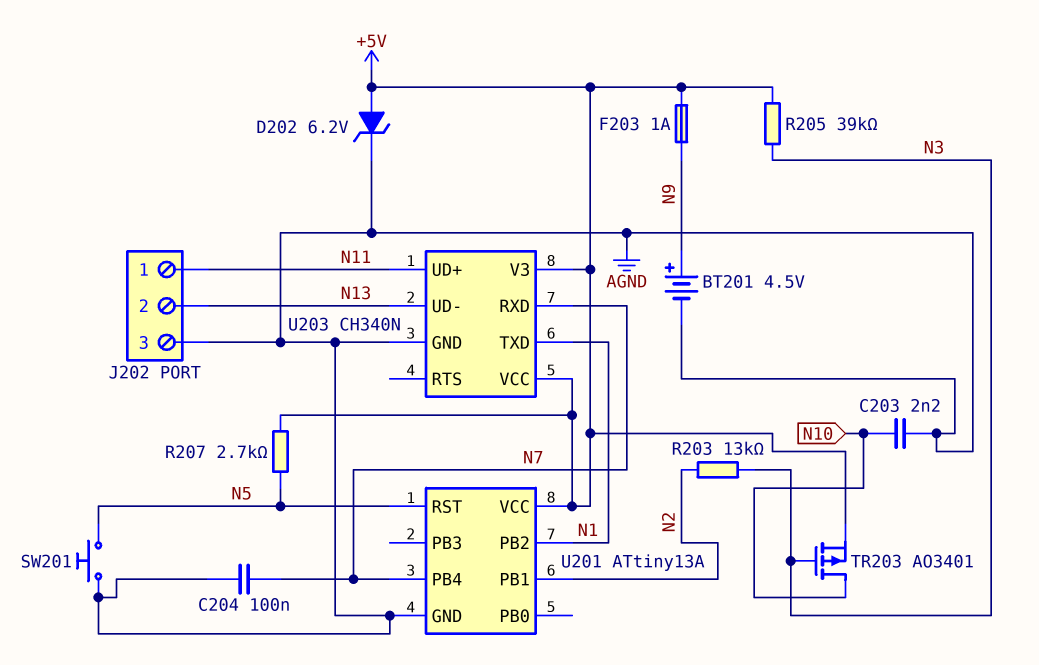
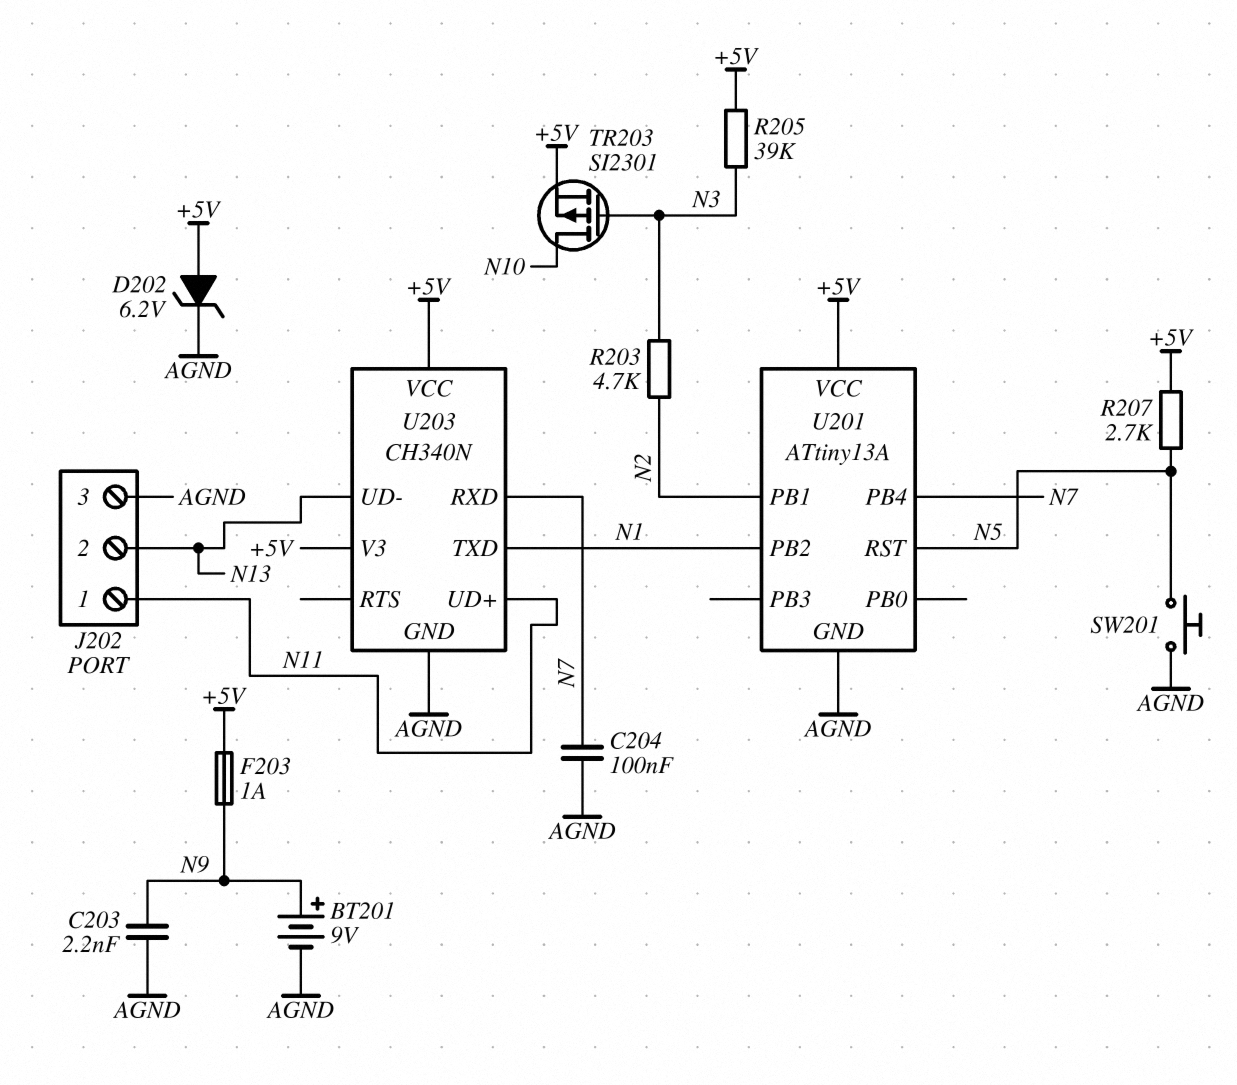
BT201: 4.5V (plus N9, minus AGND) -> 9V (plus N9, minus AGND)
C203: 2.2nF (AGND, N10) -> 2.2nF (AGND, N9)
R203: 13k (N2, N3) -> 4.7k (N2, N3)
TR203: PMOS AO3401 (G N3, D N10, S +5V) -> PMOS SI2301 (G N3, D N10, S +5V)

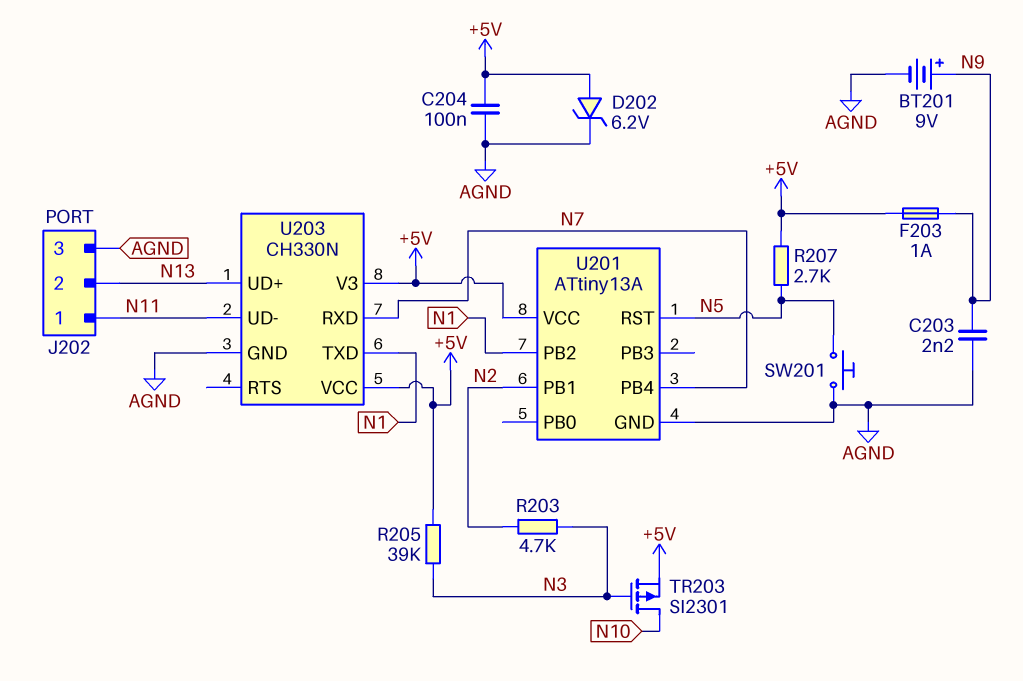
C204: 100nF (AGND, N7) -> 100nF (+5V, AGND)
U203: CH340N -> CH330N
U203 pin UD+: N11 -> N13
U203 pin UD-: N13 -> N11

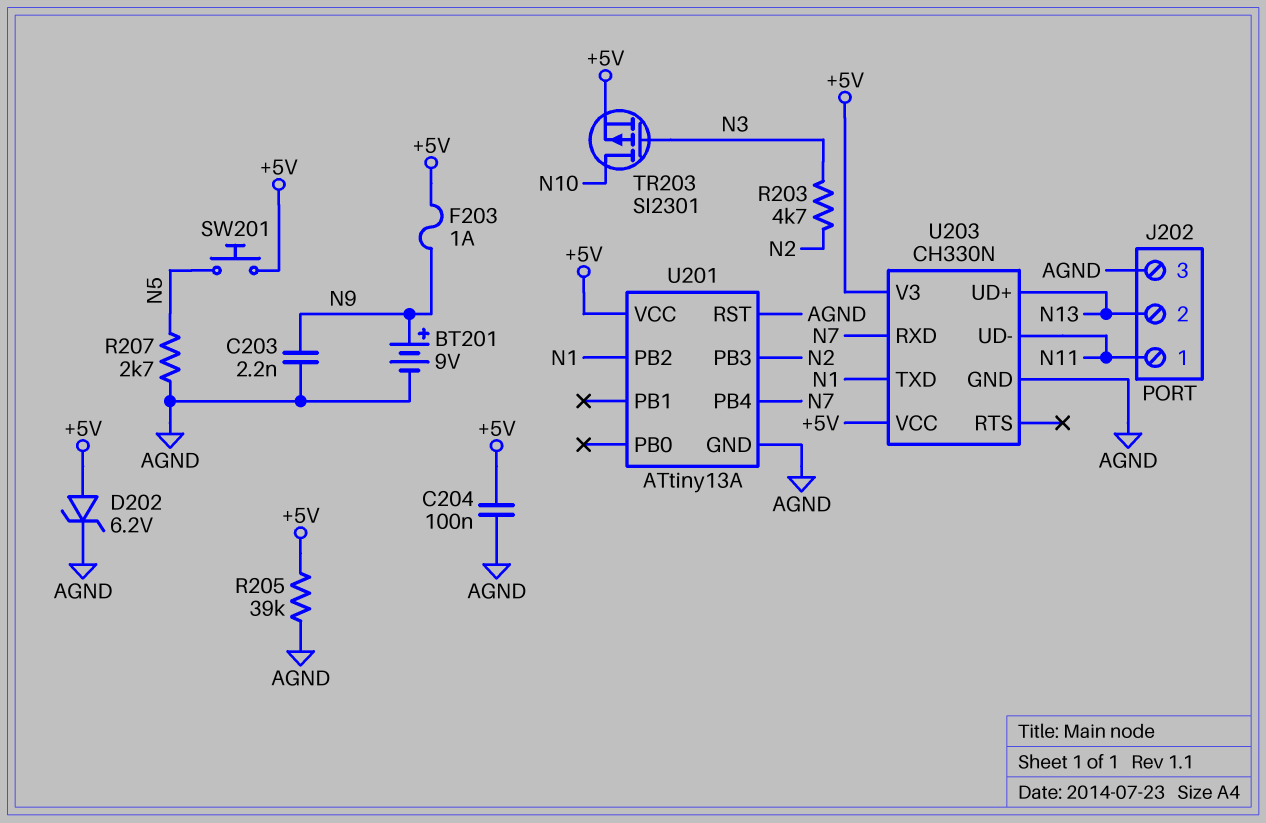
R205: 39k (+5V, N3) -> 39k (+5V, AGND)
R207: 2.7k (+5V, N5) -> 2.7k (AGND, N5)
SW201: button (AGND, N5) -> button (+5V, N5)
U201 pin PB1: N2 -> none
U201 pin PB3: none -> N2
U201 pin RST: N5 -> AGND

